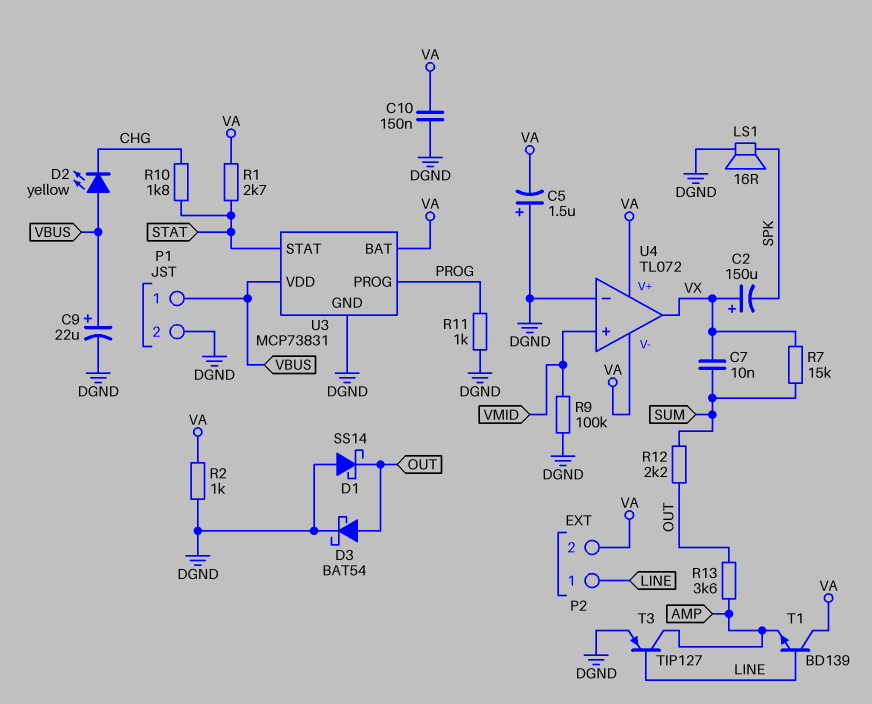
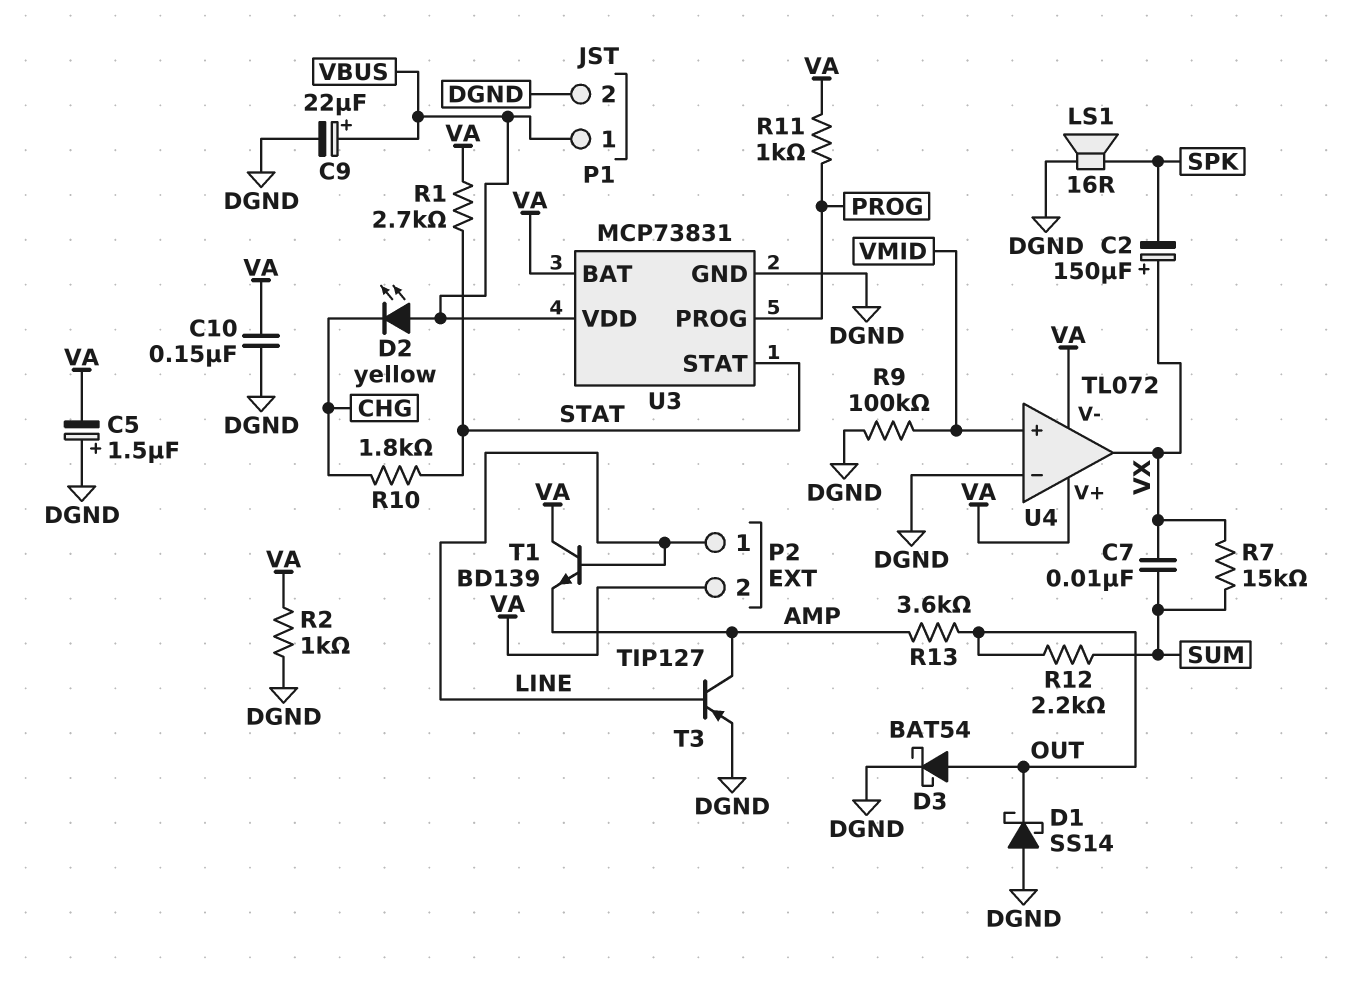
R11: 1k (DGND, PROG) -> 1k (PROG, VA)

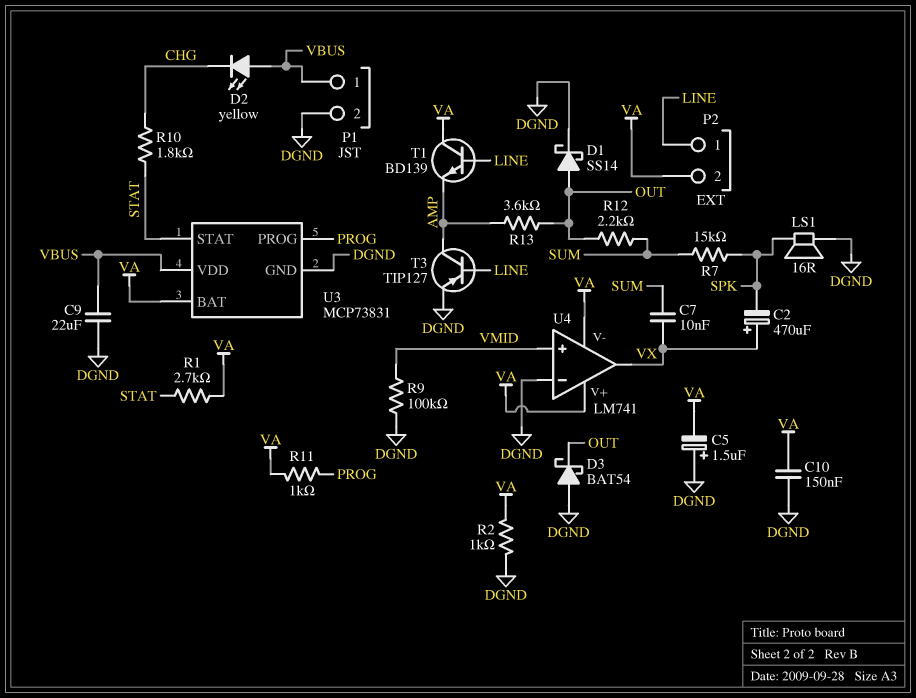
C2: 150uF (plus VX, minus SPK) -> 470uF (plus VX, minus SPK)
C9: 22uF (plus VBUS, minus DGND) -> 22uF (DGND, VBUS)
D1: schottky SS14 (A DGND, K OUT) -> schottky SS14 (A OUT, K DGND)
D3: schottky BAT54 (A OUT, K DGND) -> schottky BAT54 (A DGND, K OUT)
R7: 15k (SUM, VX) -> 15k (SPK, SUM)
U4: TL072 -> LM741

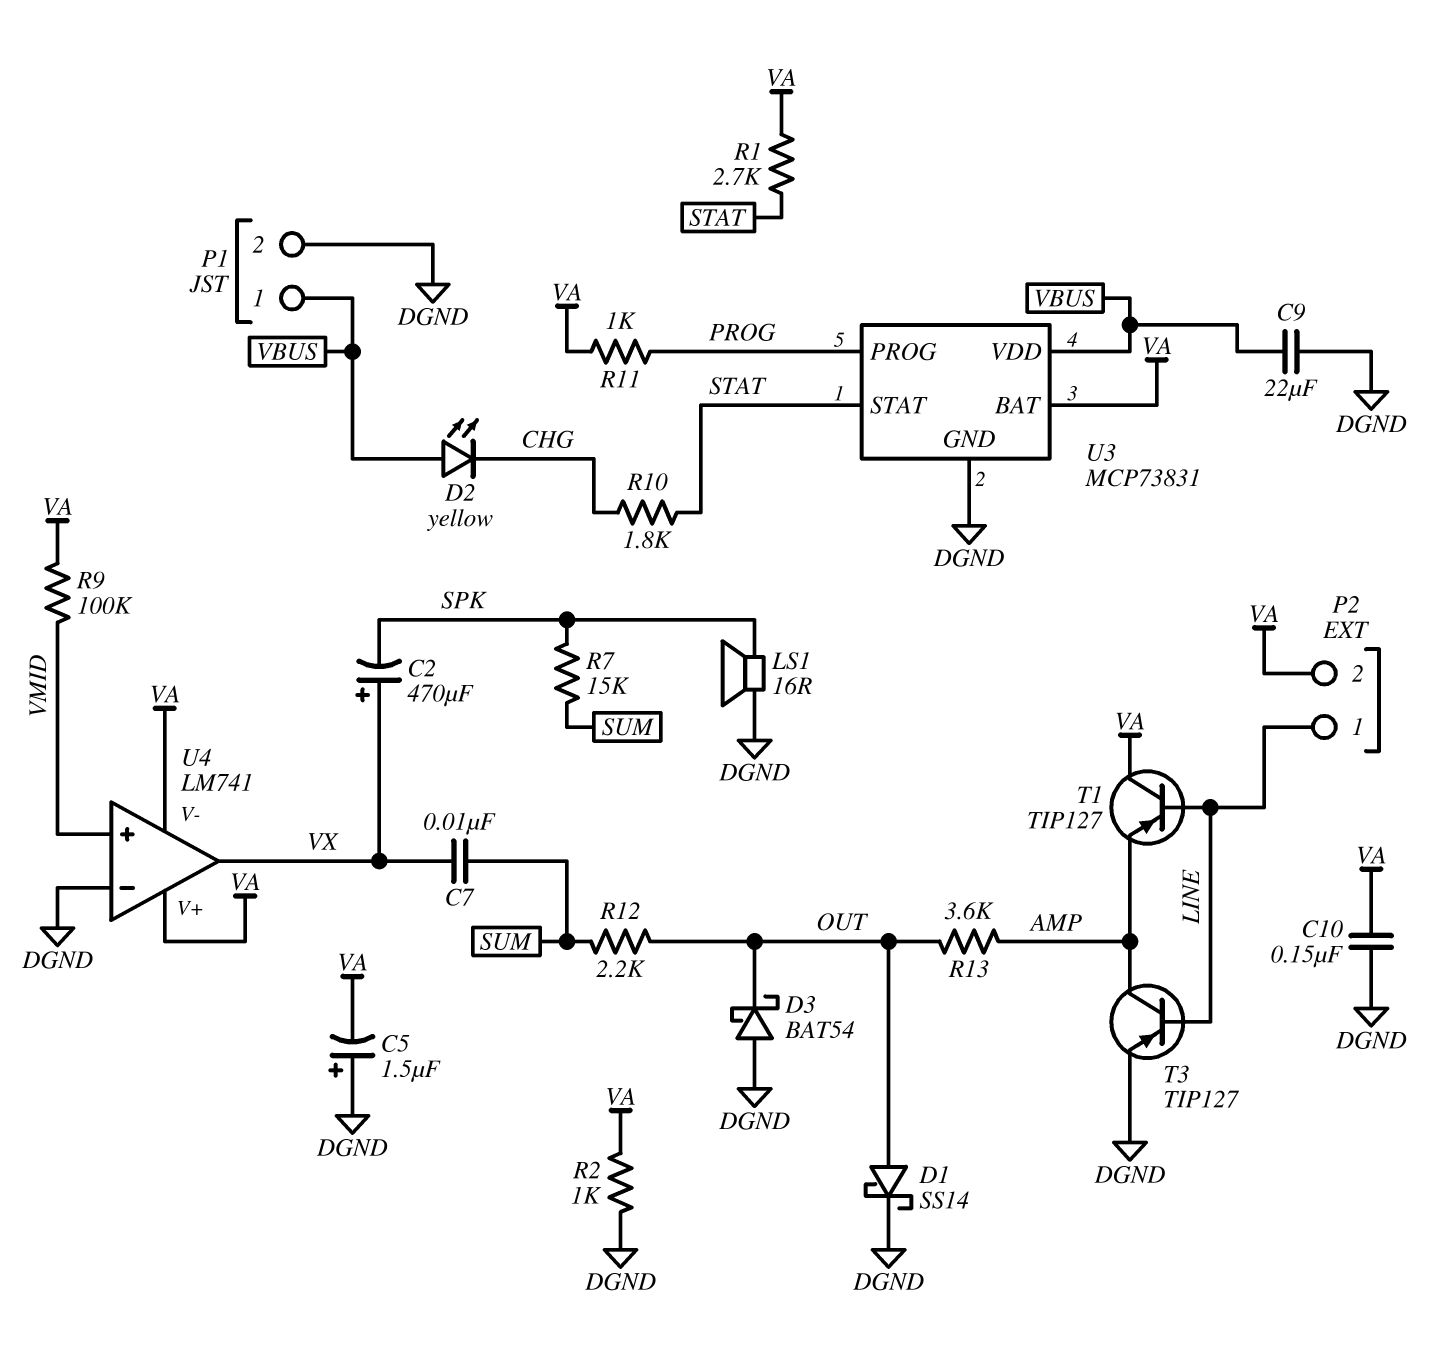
R9: 100k (DGND, VMID) -> 100k (VA, VMID)
T1: NPN BD139 (B LINE, C VA, E AMP) -> PNP TIP127 (B LINE, C VA, E AMP)

